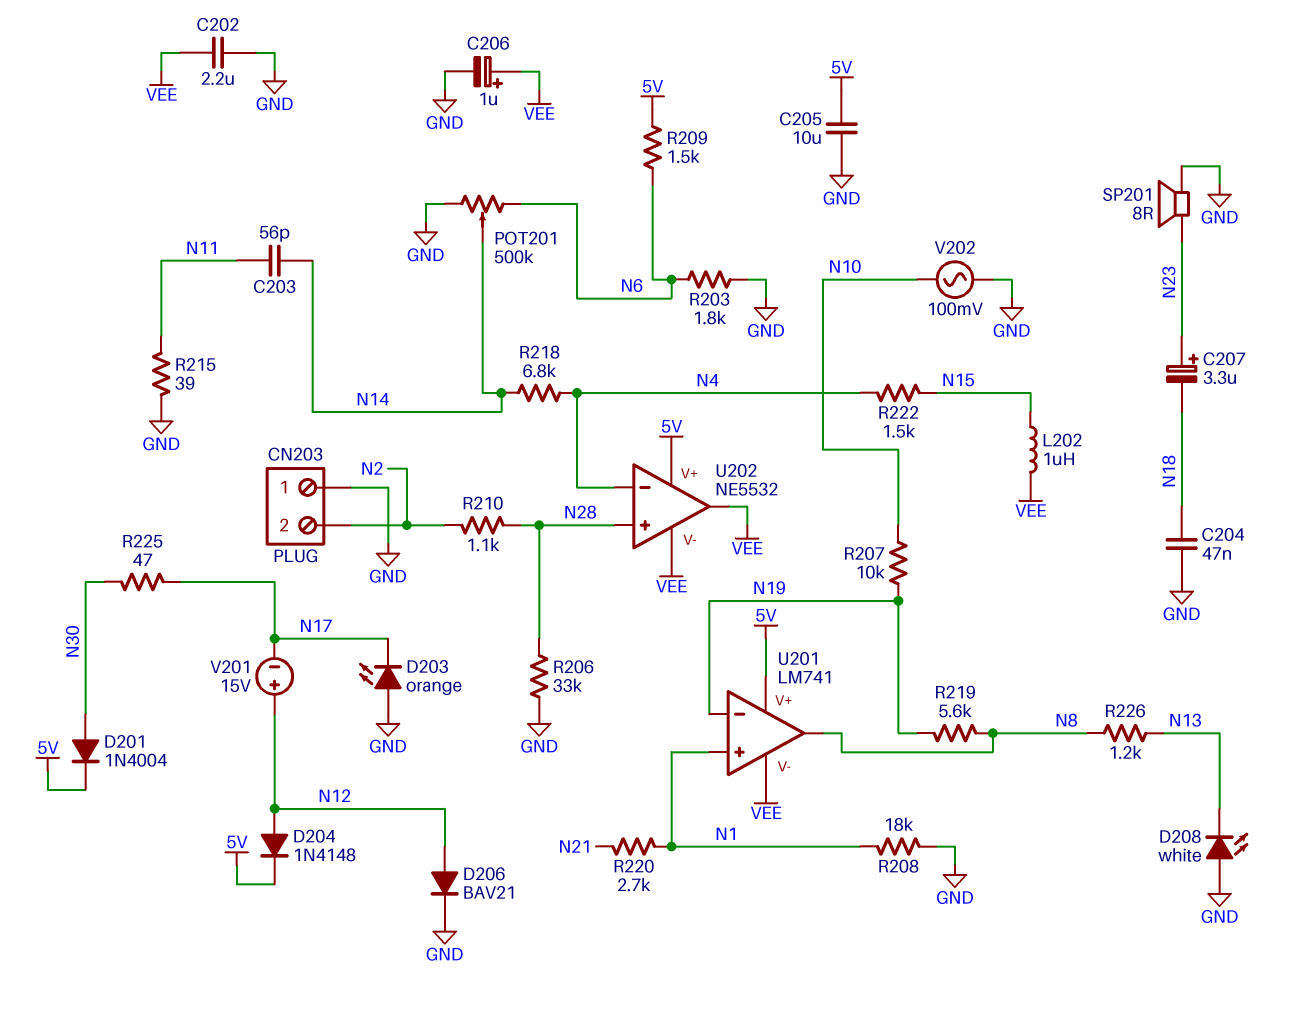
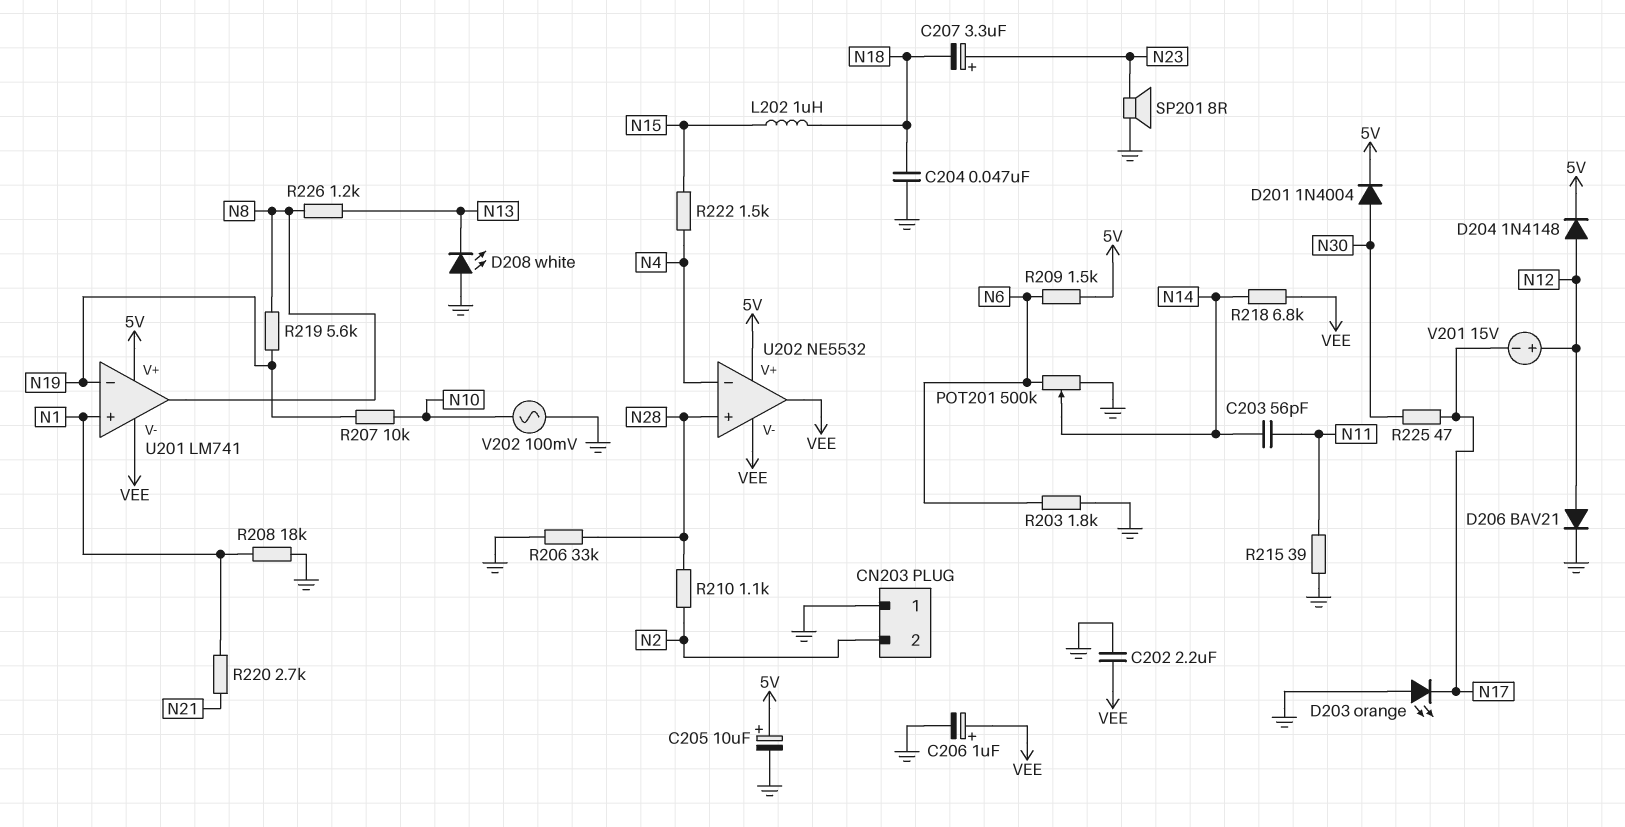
C205: 10uF (5V, GND) -> 10uF (plus 5V, minus GND)
L202: 1uH (N15, VEE) -> 1uH (N15, N18)
R218: 6.8k (N4, N14) -> 6.8k (N14, VEE)

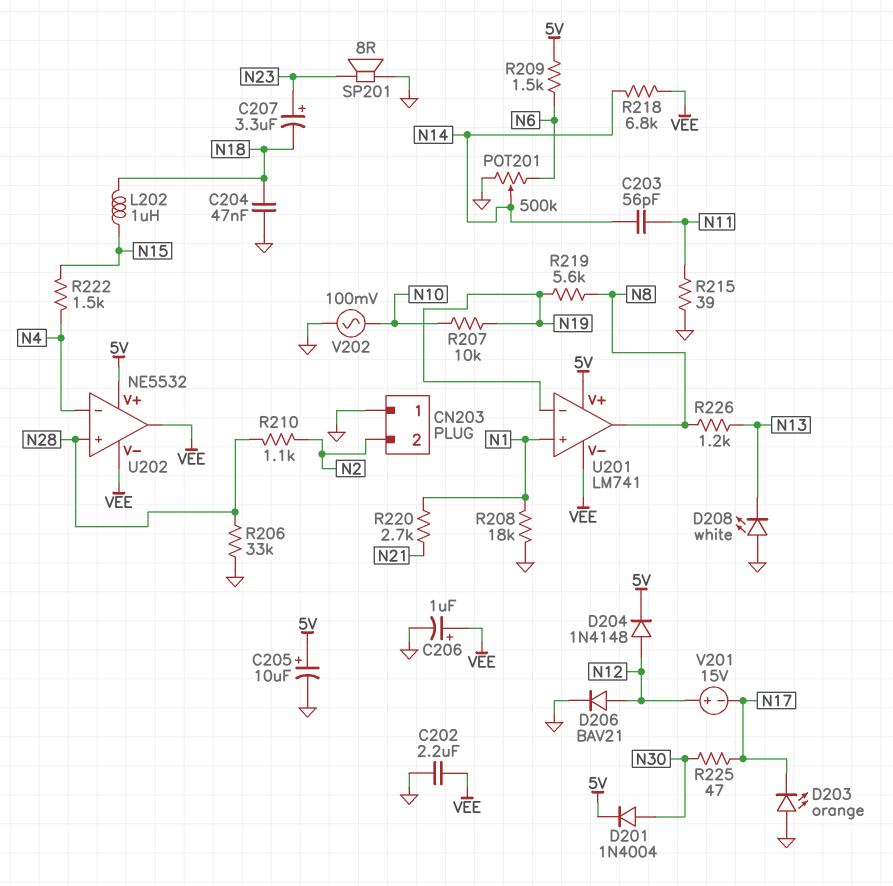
R203: 1.8k (GND, N6) -> none

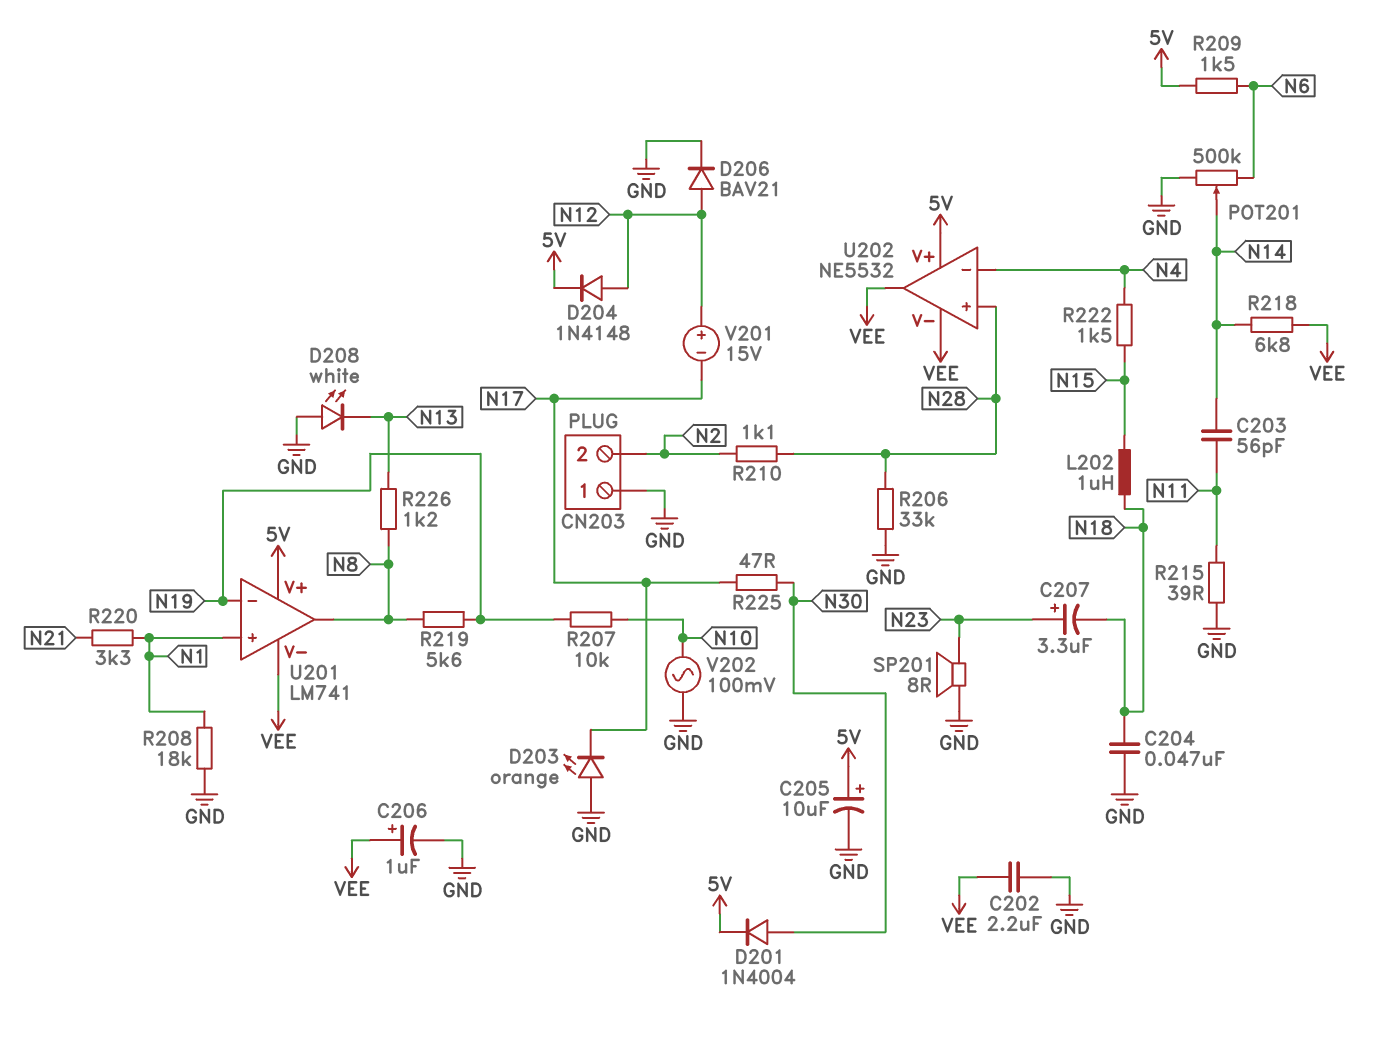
R220: 2.7k (N1, N21) -> 3.3k (N1, N21)

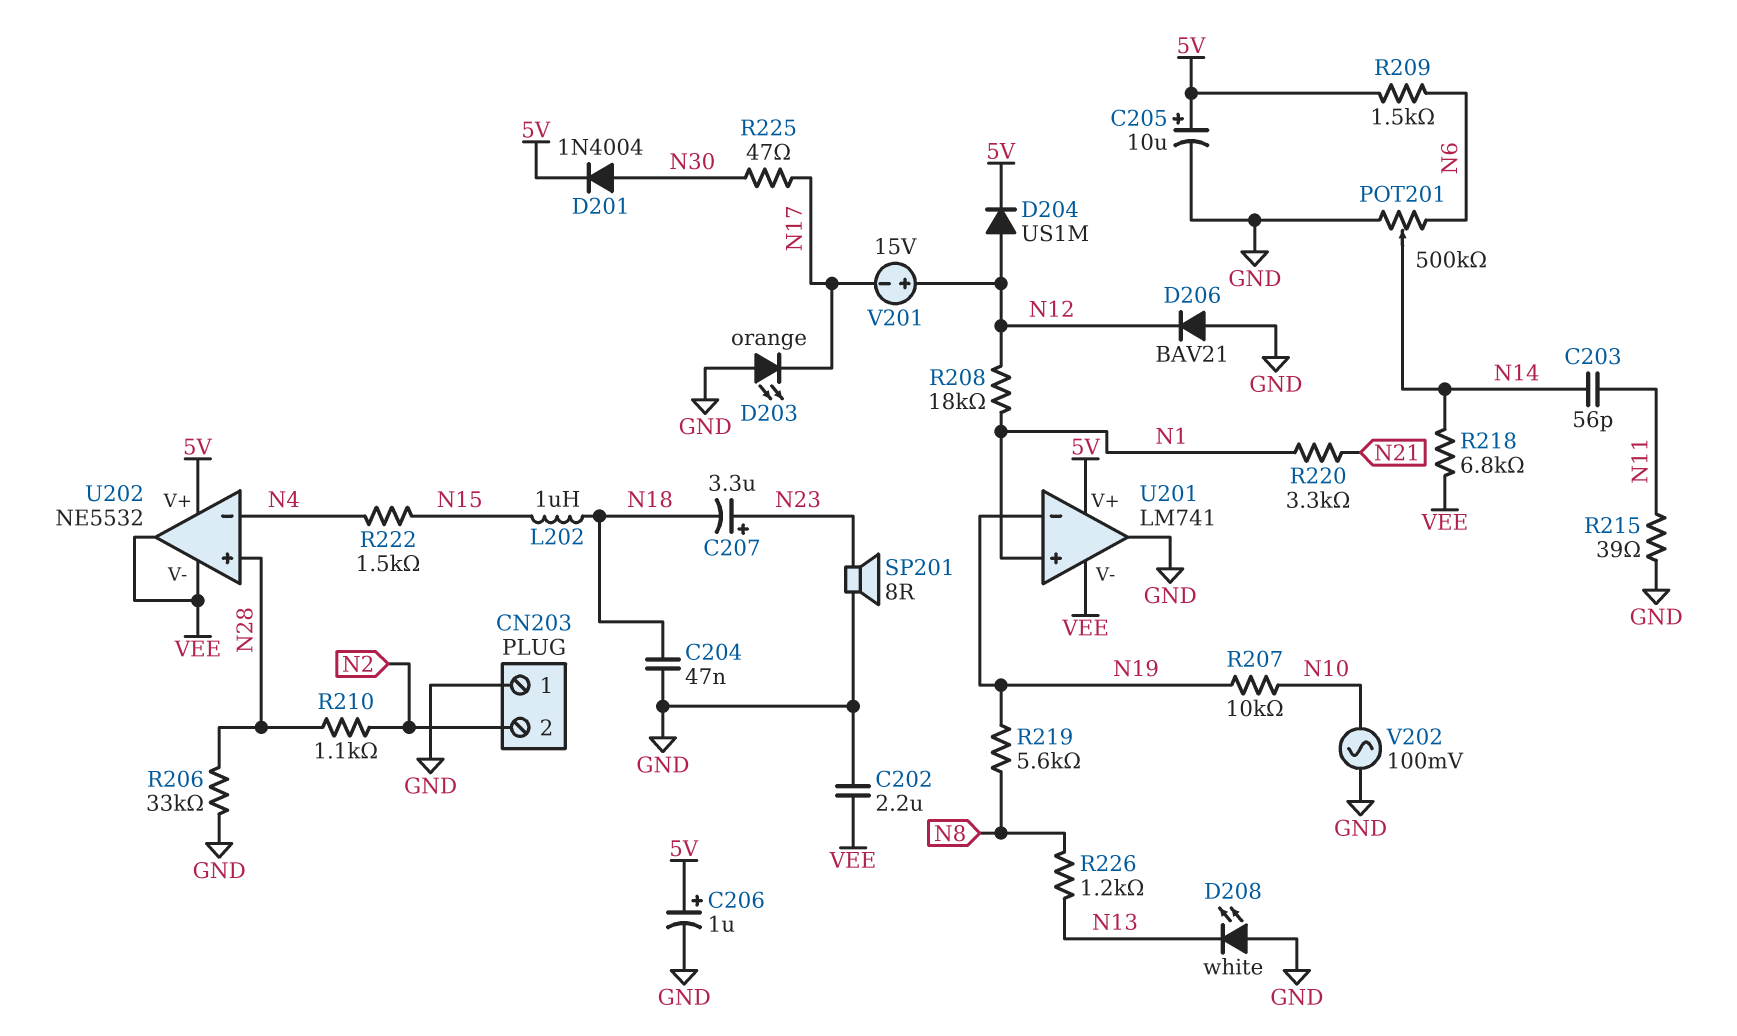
C206: 1uF (plus VEE, minus GND) -> 1uF (plus 5V, minus GND)
D204: diode 1N4148 (A N12, K 5V) -> diode US1M (A N12, K 5V)
D206: diode BAV21 (A N12, K GND) -> diode BAV21 (A GND, K N12)
R208: 18k (GND, N1) -> 18k (N1, N12)
U201 pin out: N8 -> GND

